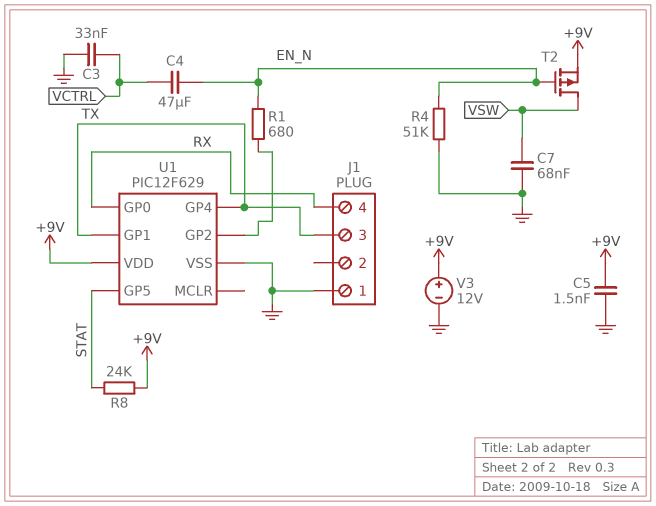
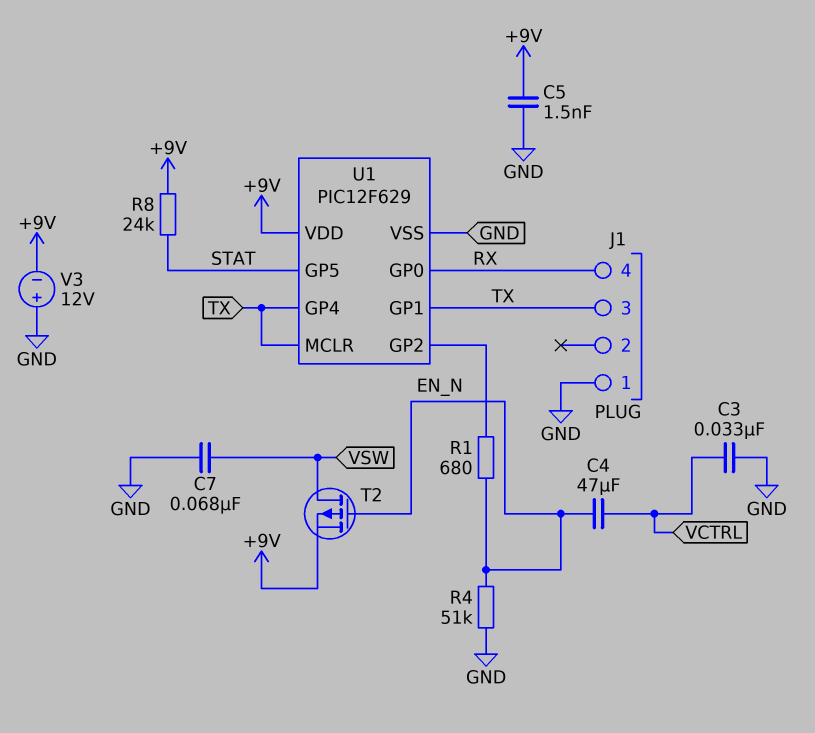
U1 pin MCLR: none -> TX
V3: 12V (plus +9V, minus GND) -> 12V (plus GND, minus +9V)

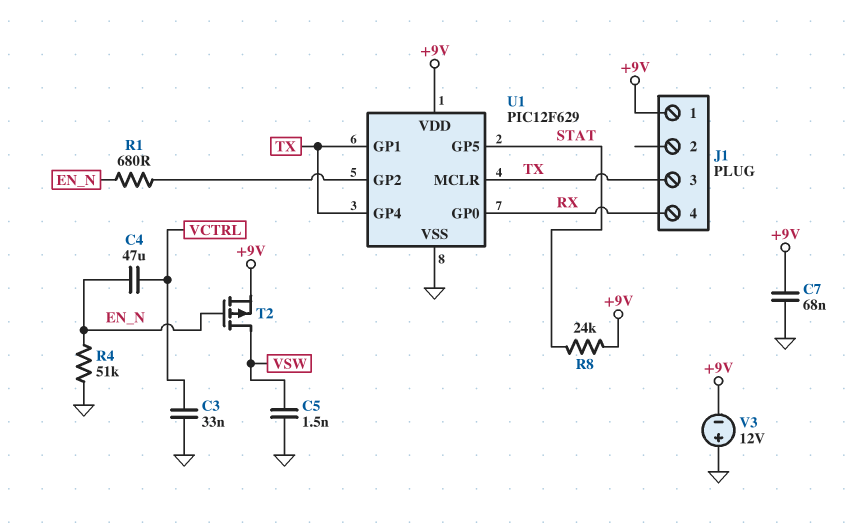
C5: 1.5nF (+9V, GND) -> 1.5nF (GND, VSW)
C7: 68nF (GND, VSW) -> 68nF (+9V, GND)
J1 pin 1: GND -> +9V

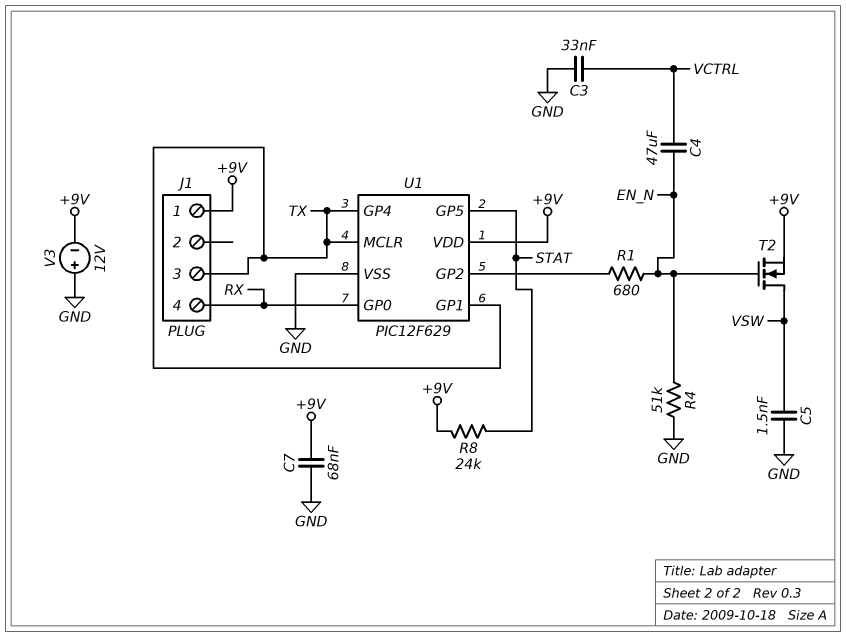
T2: PMOS (G EN_N, D VSW, S +9V) -> NMOS (G EN_N, D VSW, S +9V)

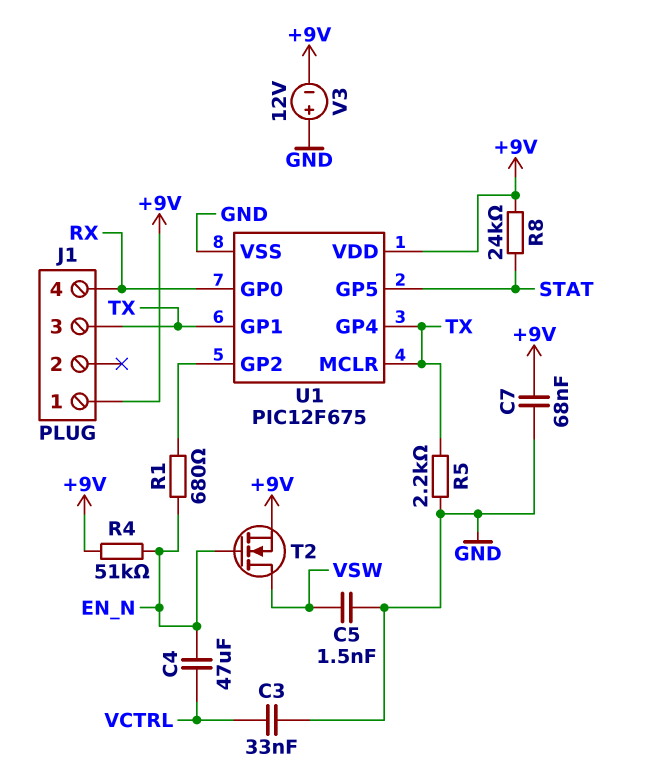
R4: 51k (EN_N, GND) -> 51k (+9V, EN_N)
R5: none -> 2.2k (GND, TX)
U1: PIC12F629 -> PIC12F675

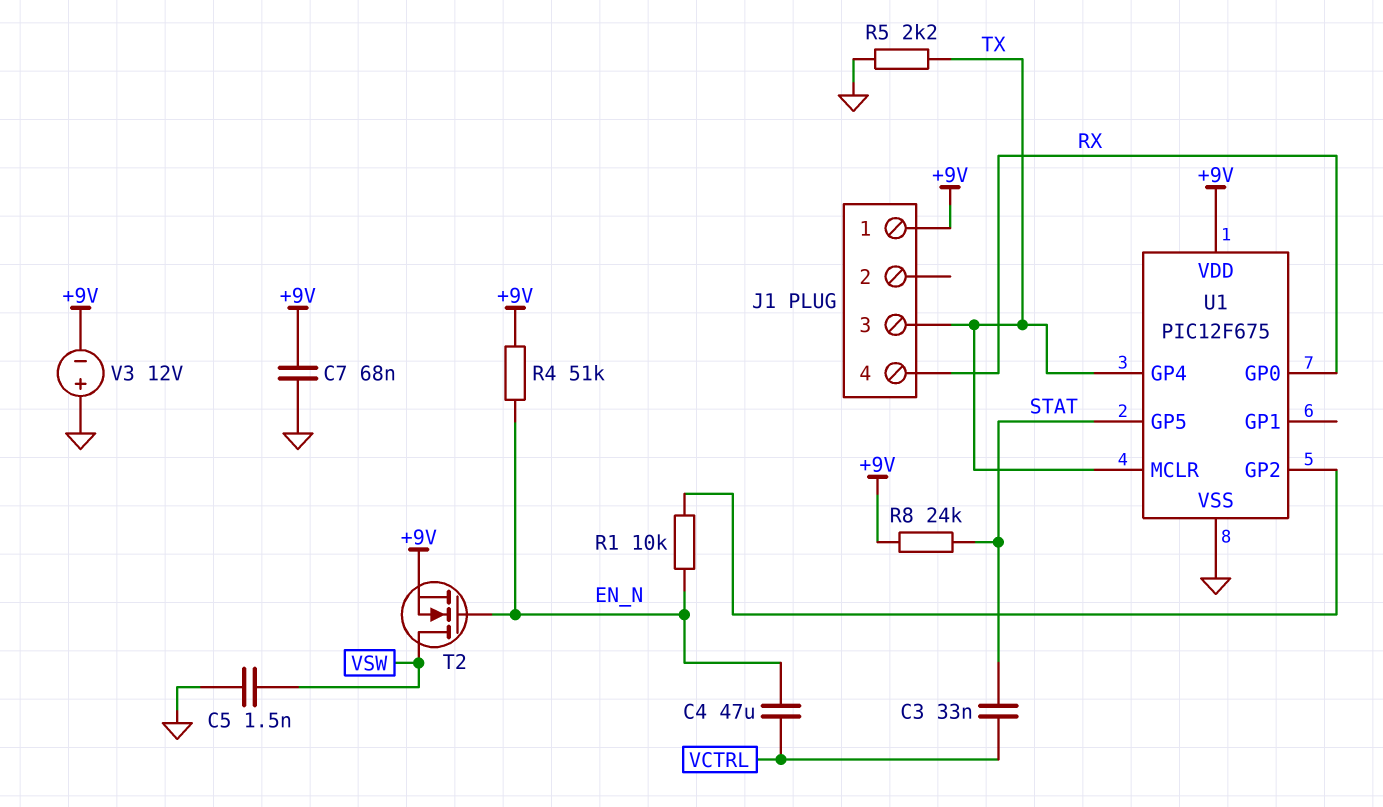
C3: 33nF (GND, VCTRL) -> 33nF (STAT, VCTRL)
R1: 680 (EN_N, U1/GP2) -> 10k (EN_N, U1/GP2)
U1 pin GP1: TX -> none

